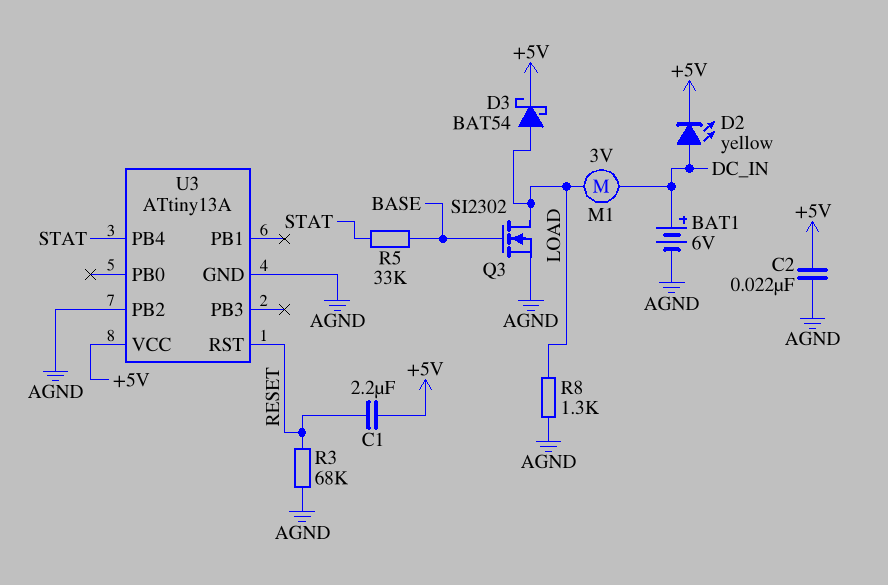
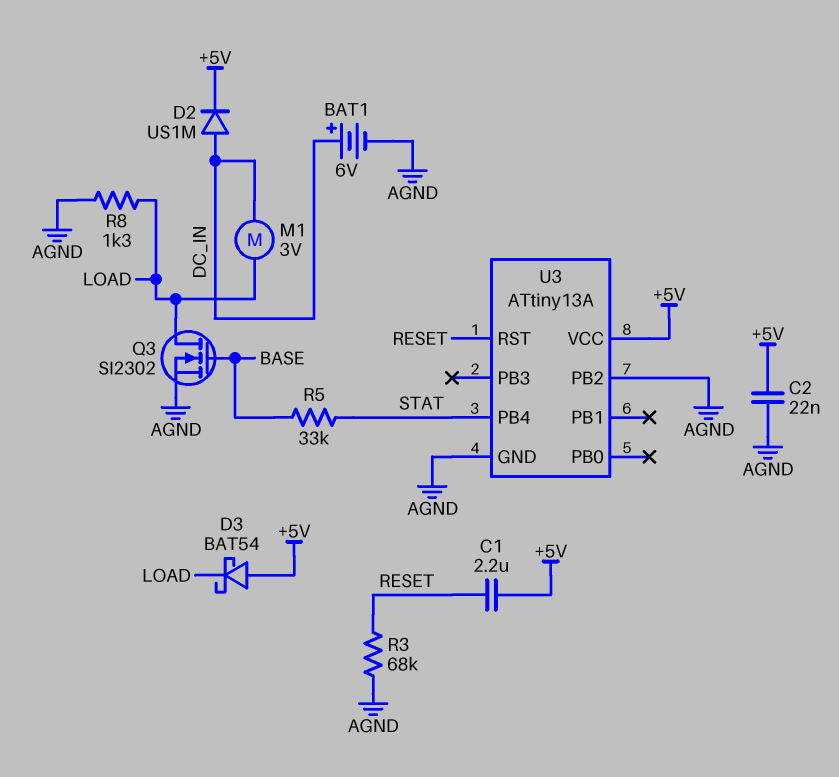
D2: LED yellow (A DC_IN, K +5V) -> diode US1M (A DC_IN, K +5V)
D3: schottky BAT54 (A LOAD, K +5V) -> schottky BAT54 (A +5V, K LOAD)

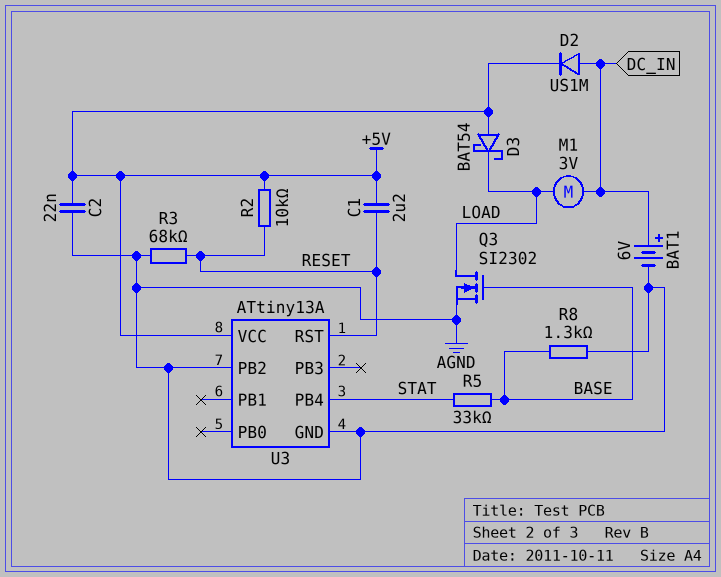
R2: none -> 10k (+5V, RESET)
R8: 1.3k (AGND, LOAD) -> 1.3k (AGND, BASE)

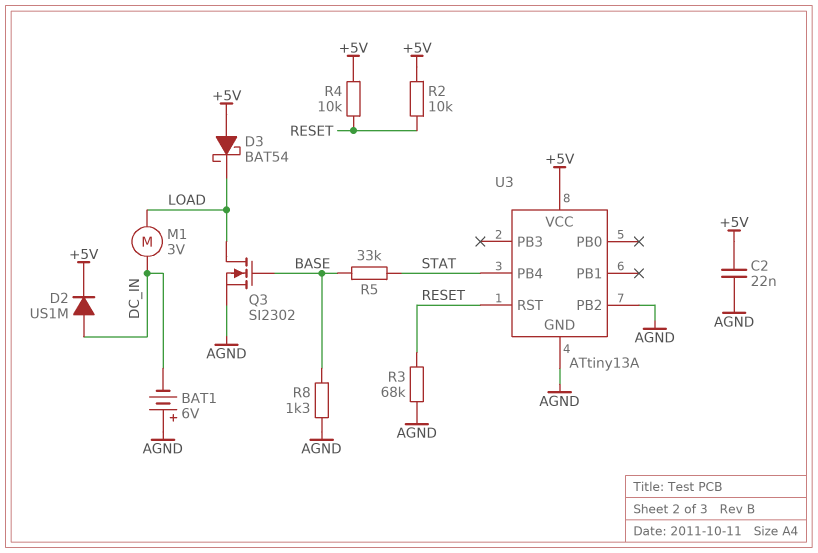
BAT1: 6V (plus DC_IN, minus AGND) -> 6V (plus AGND, minus DC_IN)
C1: 2.2uF (+5V, RESET) -> none
R4: none -> 10k (+5V, RESET)

